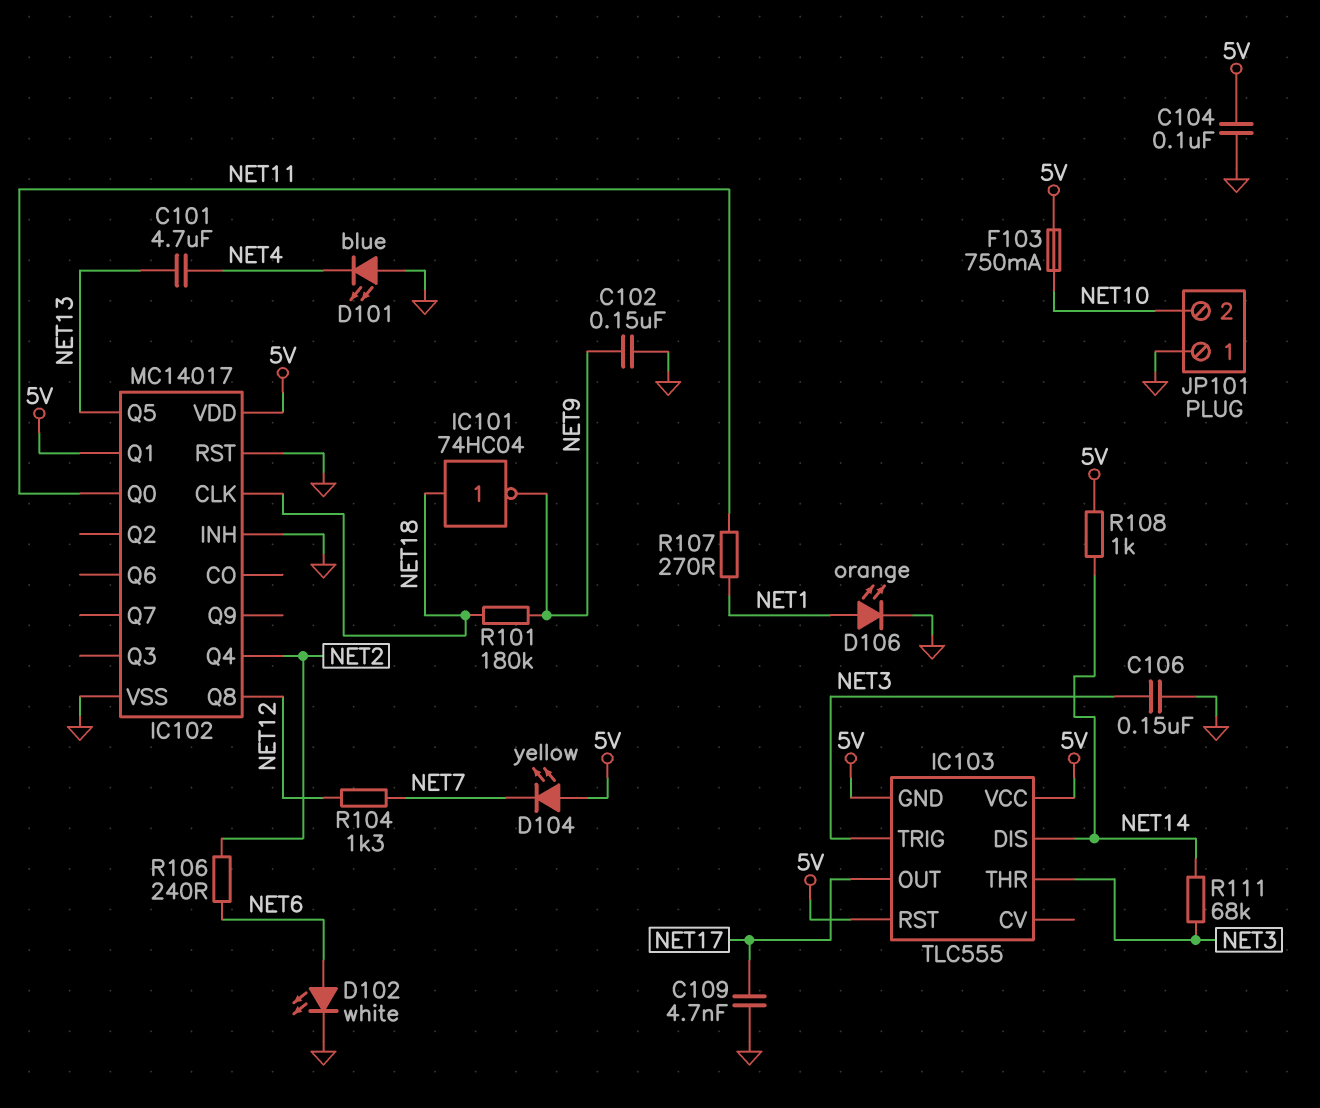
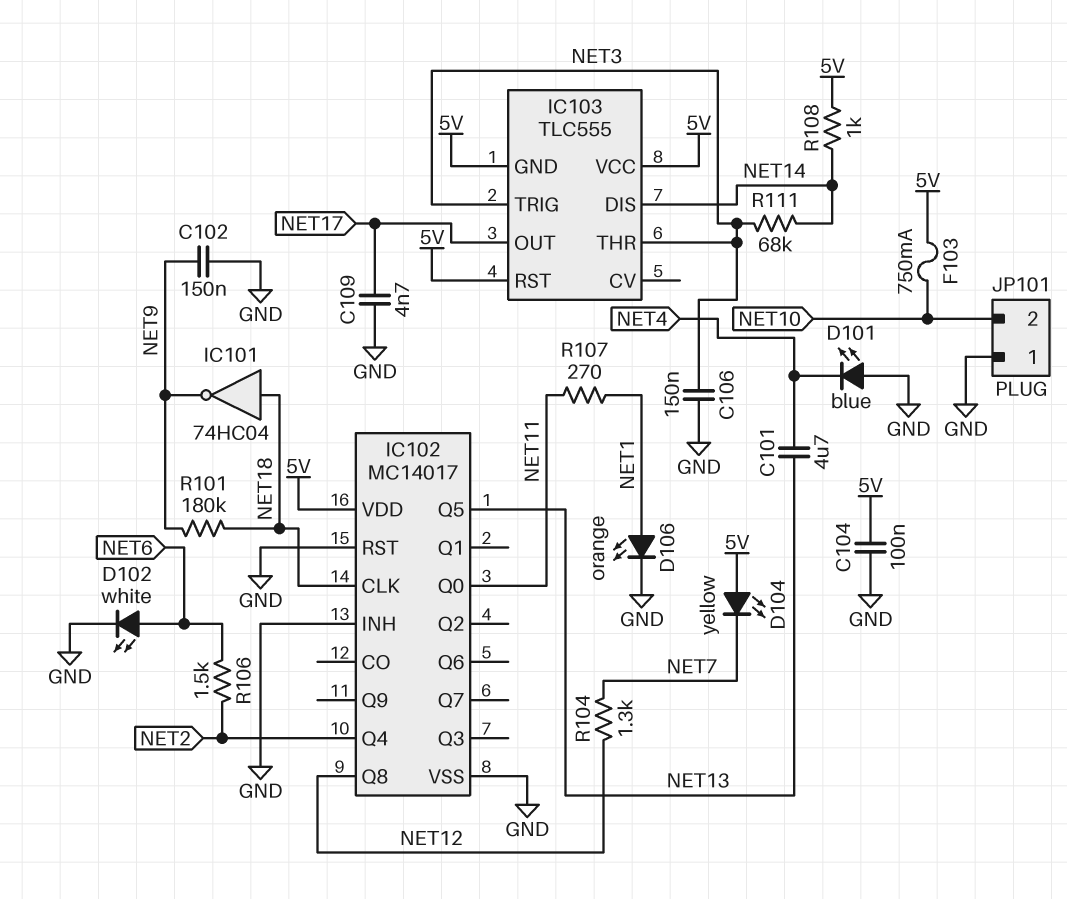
IC102 pin Q1: 5V -> none
R106: 240 (NET2, NET6) -> 1.5k (NET2, NET6)

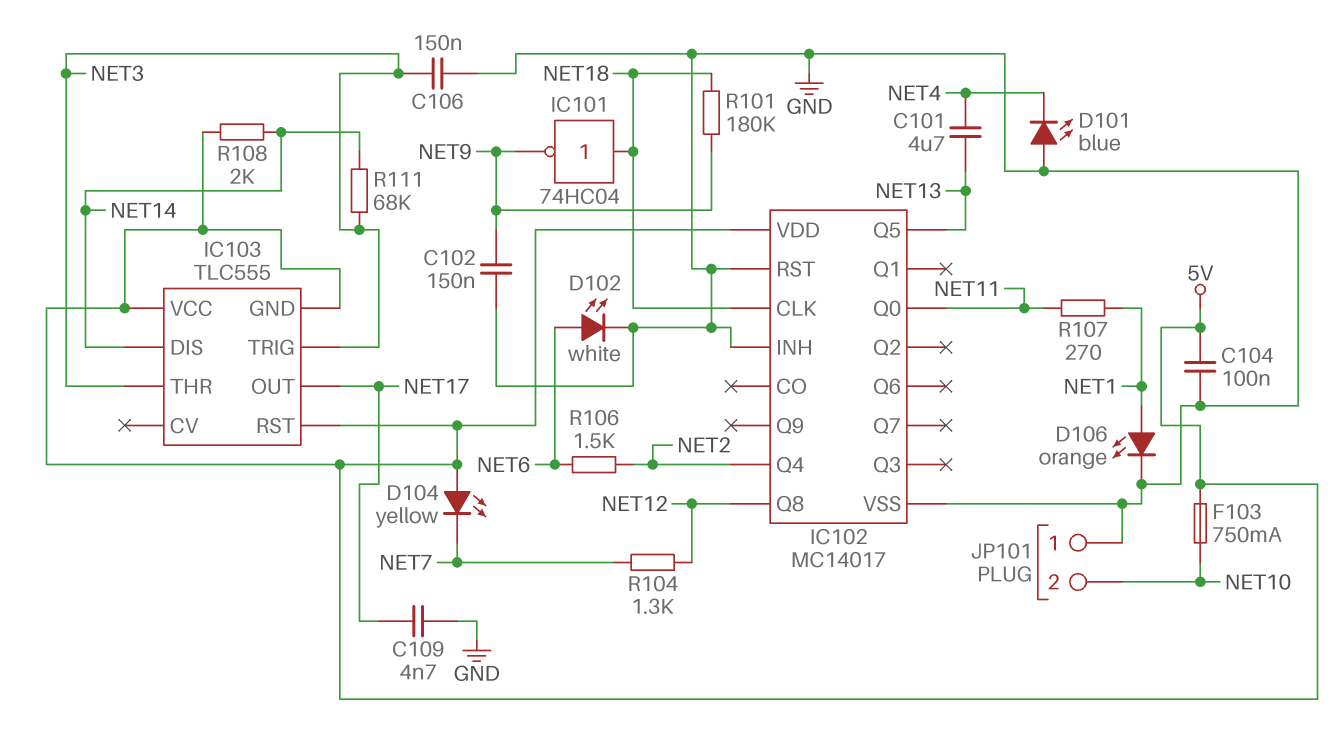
R108: 1k (5V, NET14) -> 2k (5V, NET14)

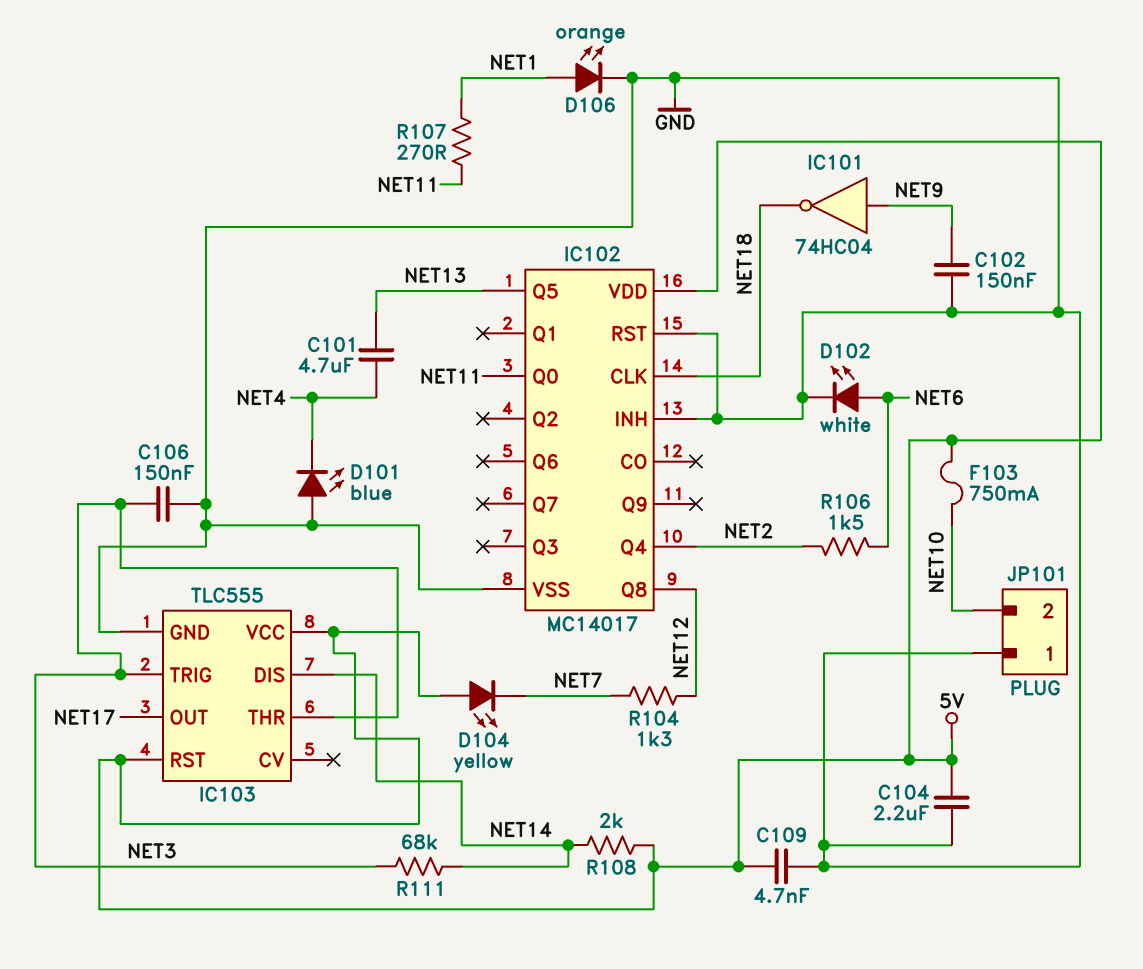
C104: 100nF (5V, GND) -> 2.2uF (5V, GND)
C109: 4.7nF (GND, NET17) -> 4.7nF (5V, GND)
IC101: NOT 74HC04 (in NET18, out NET9) -> NOT 74HC04 (in NET9, out NET18)
IC103 pin GND: 5V -> GND
R101: 180k (NET9, NET18) -> none

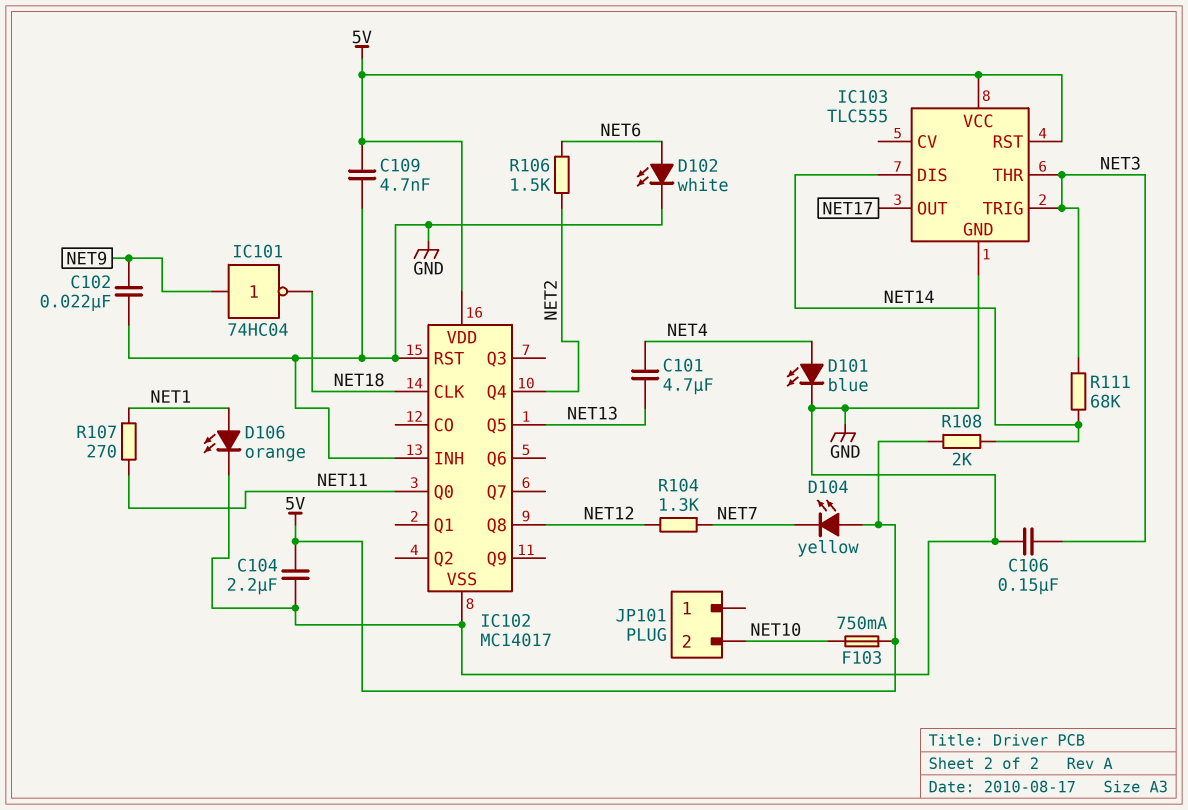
C102: 150nF (GND, NET9) -> 22nF (GND, NET9)
D101: LED blue (A GND, K NET4) -> LED blue (A NET4, K GND)
JP101 pin 1: GND -> none

